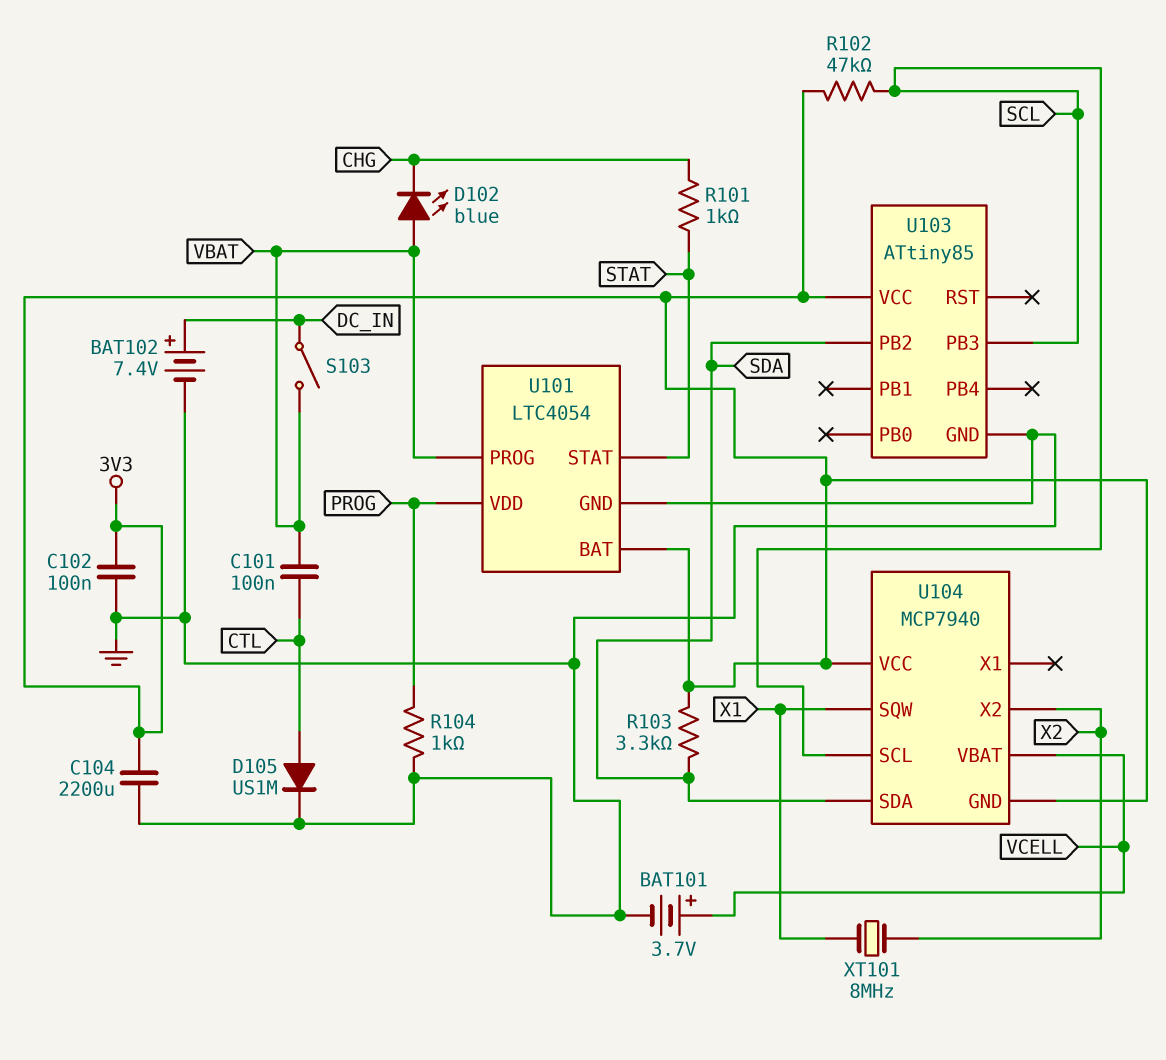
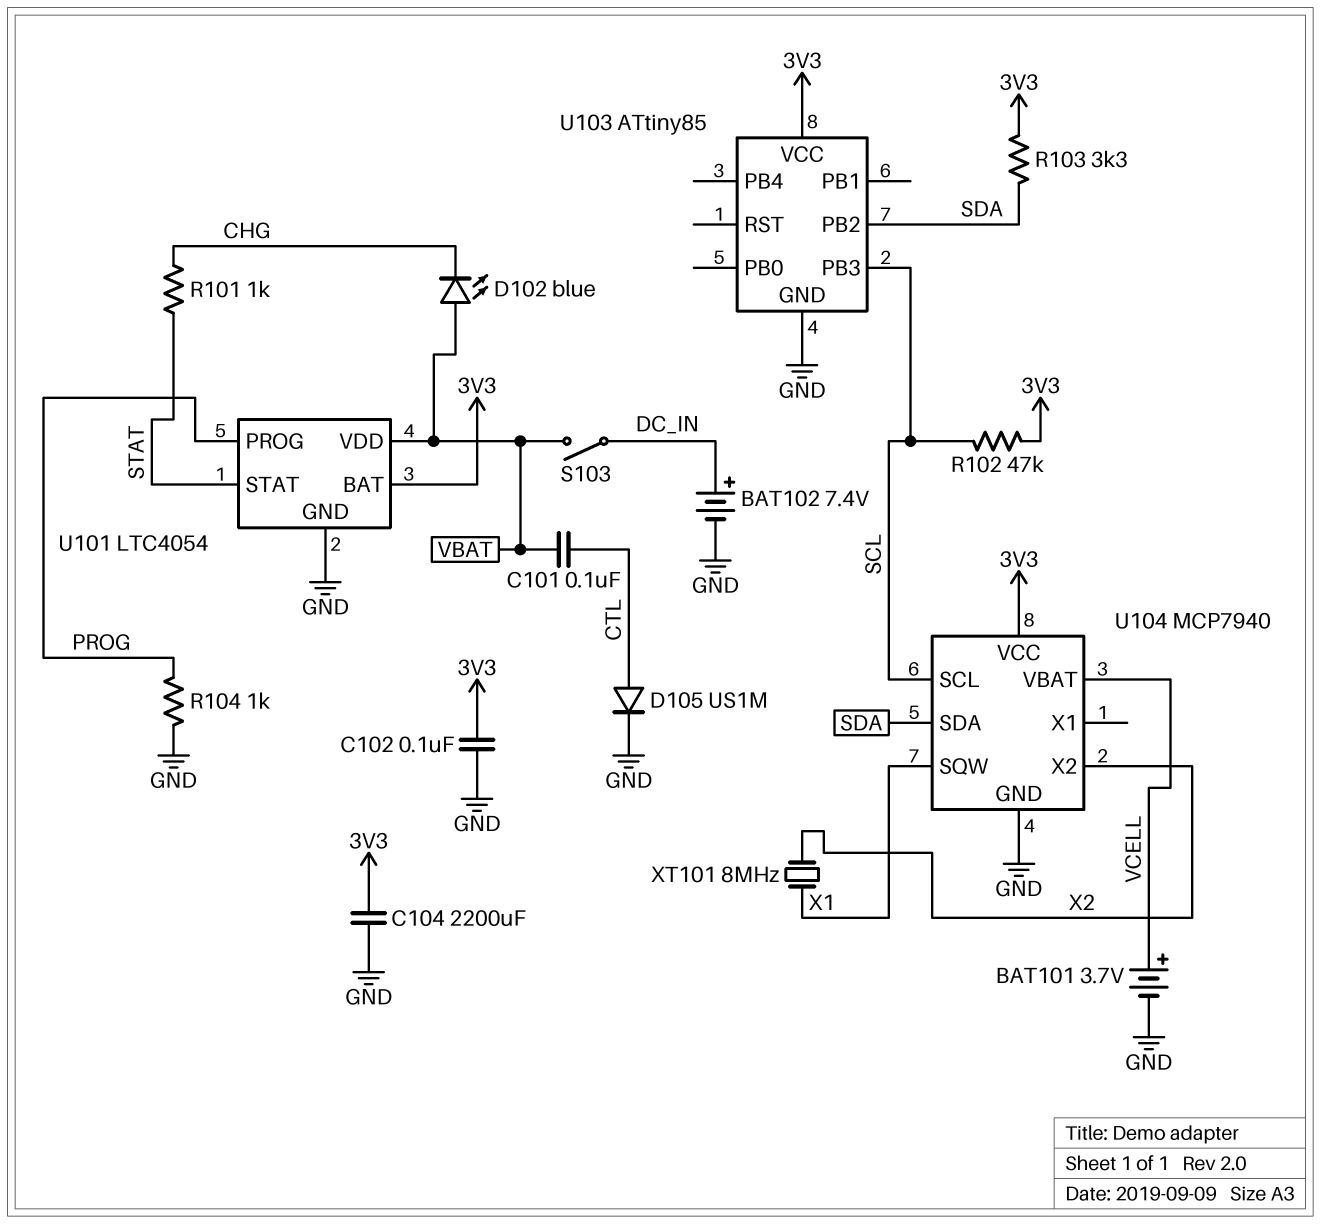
U101 pin PROG: VBAT -> PROG
U101 pin VDD: PROG -> VBAT
U104 pin GND: 3V3 -> GND

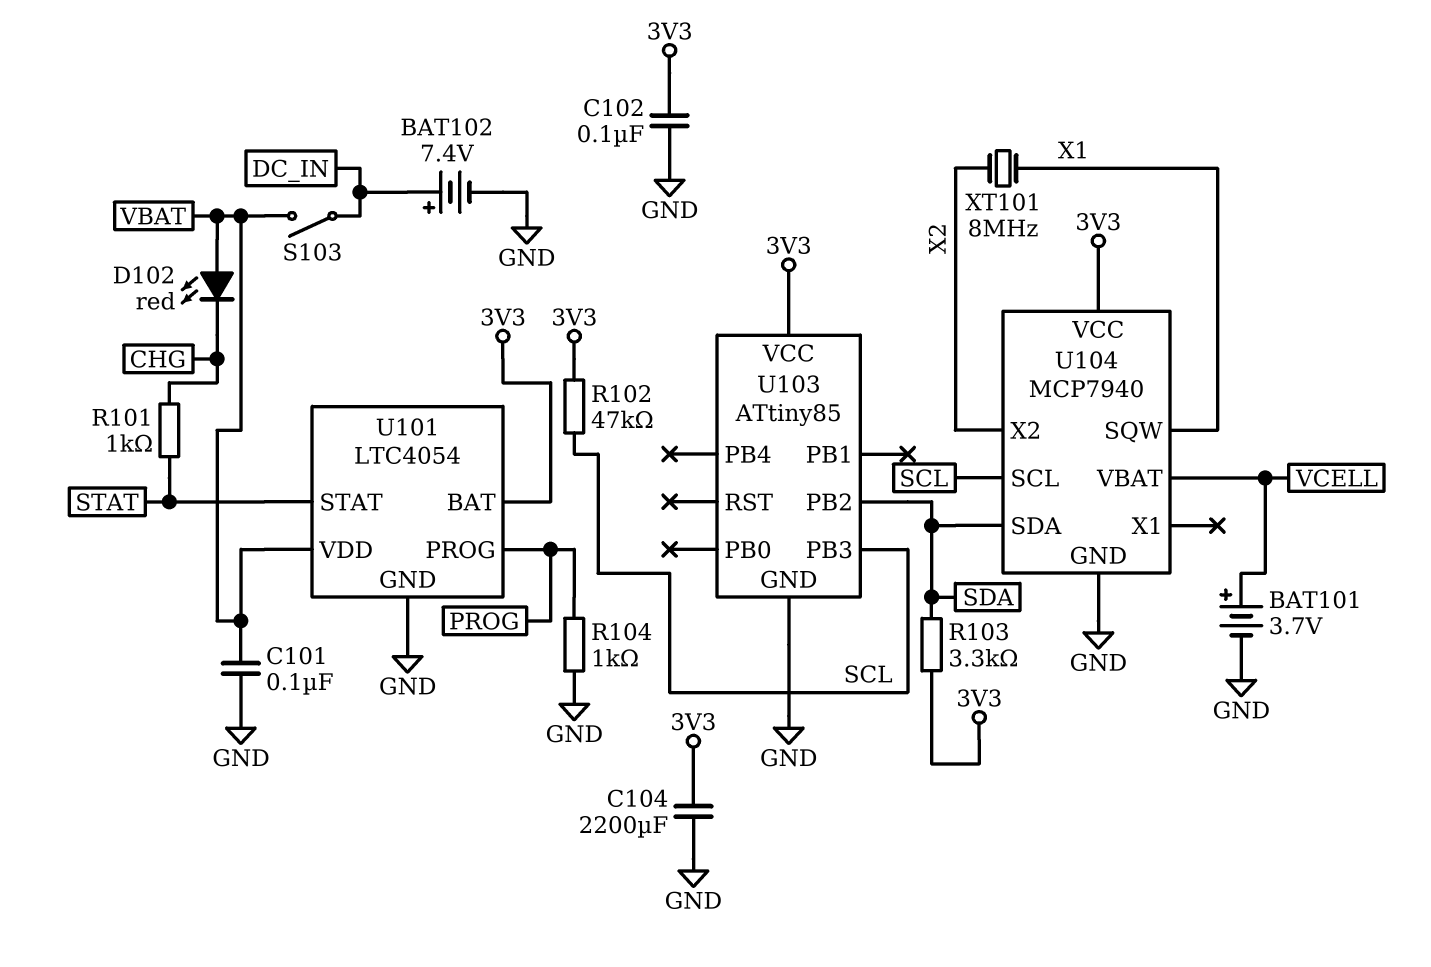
C101: 100nF (CTL, VBAT) -> 100nF (GND, VBAT)
D102: LED blue (A VBAT, K CHG) -> LED red (A VBAT, K CHG)
D105: diode US1M (A CTL, K GND) -> none

